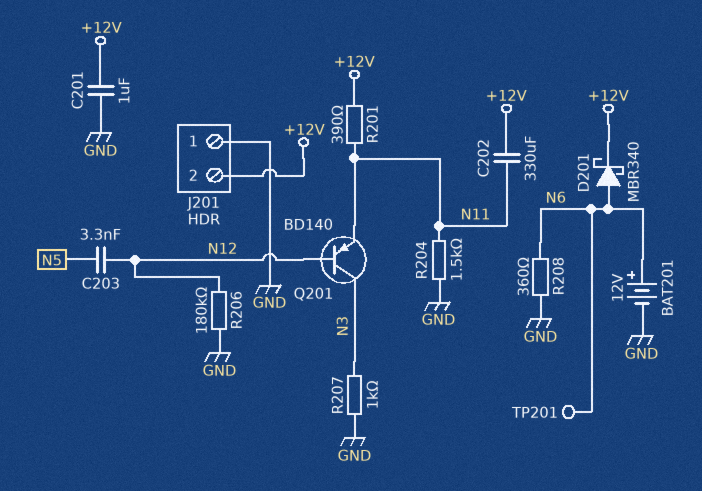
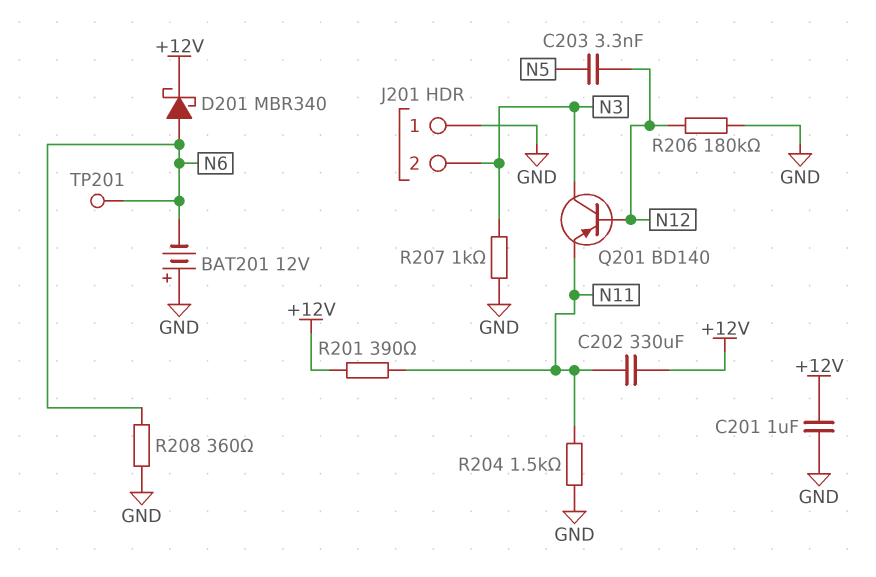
BAT201: 12V (plus N6, minus GND) -> 12V (plus GND, minus N6)
J201 pin 2: +12V -> N3

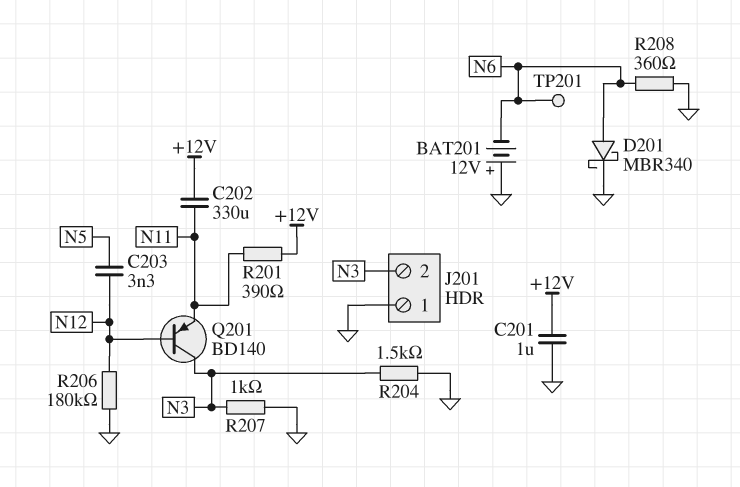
D201: schottky MBR340 (A N6, K +12V) -> schottky MBR340 (A N6, K GND)
R204: 1.5k (GND, N11) -> 1.5k (GND, N3)

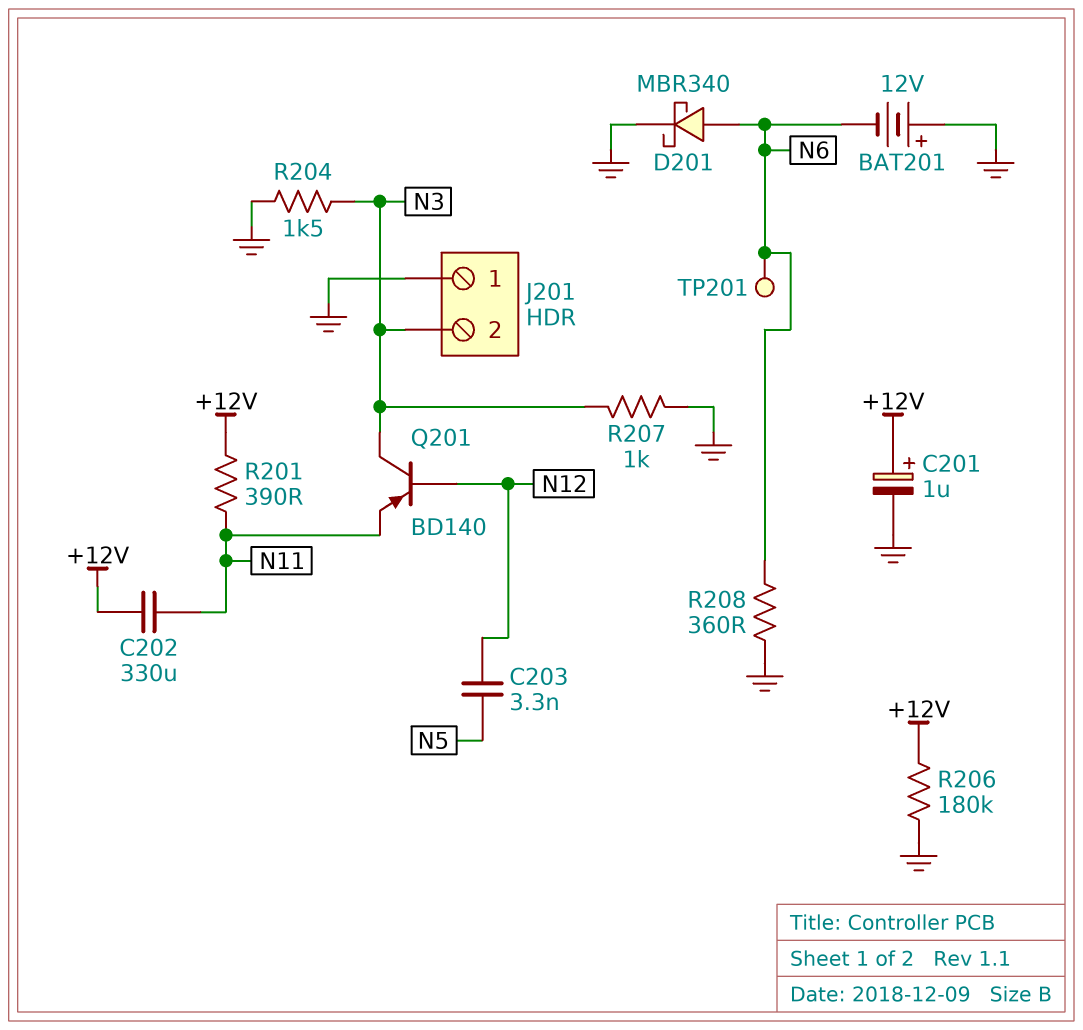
C201: 1uF (+12V, GND) -> 1uF (plus +12V, minus GND)
R206: 180k (GND, N12) -> 180k (+12V, GND)

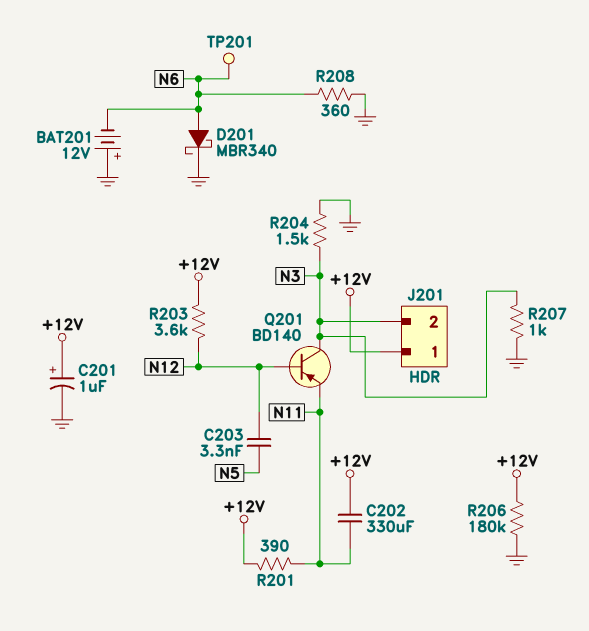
J201 pin 1: GND -> +12V
R203: none -> 3.6k (+12V, N12)

